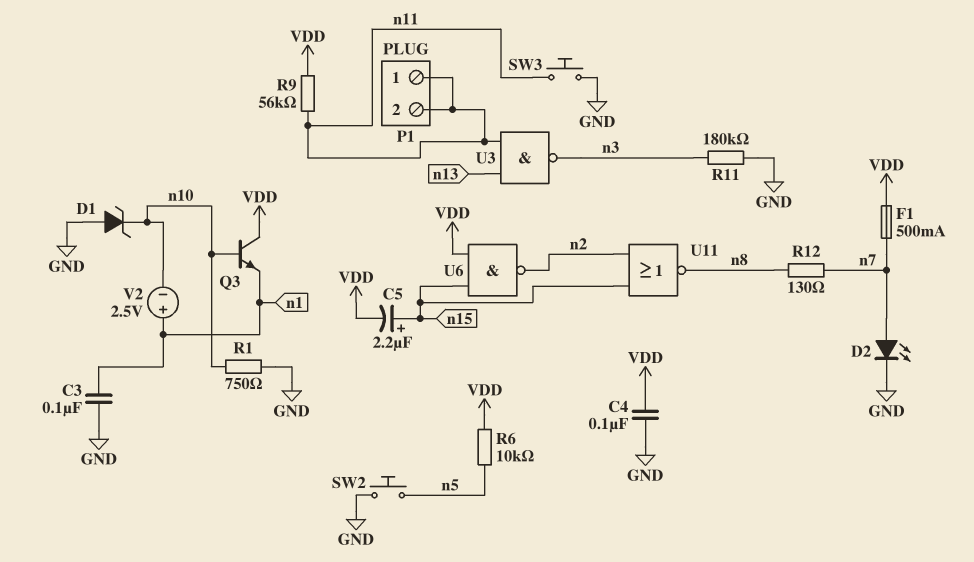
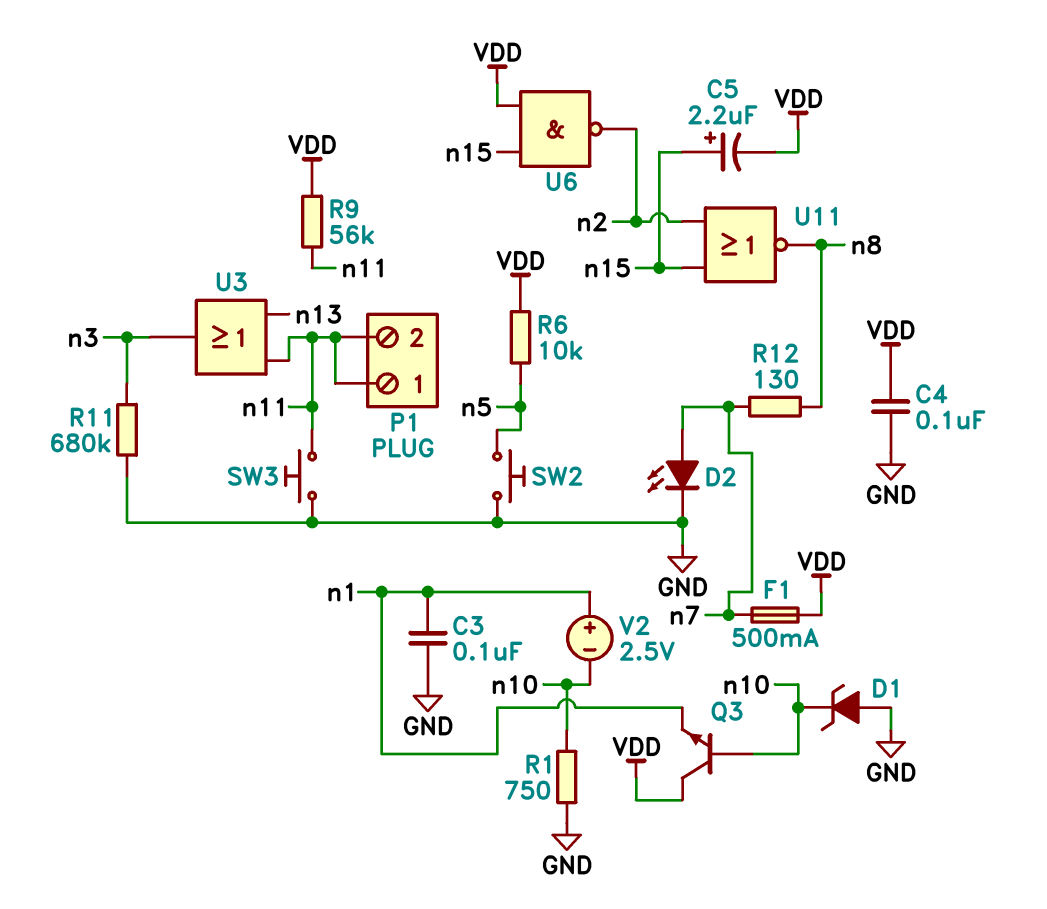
R11: 180k (GND, n3) -> 680k (GND, n3)
U3: NAND (in n11, in n13, out n3) -> OR (in n11, in n13, out n3)

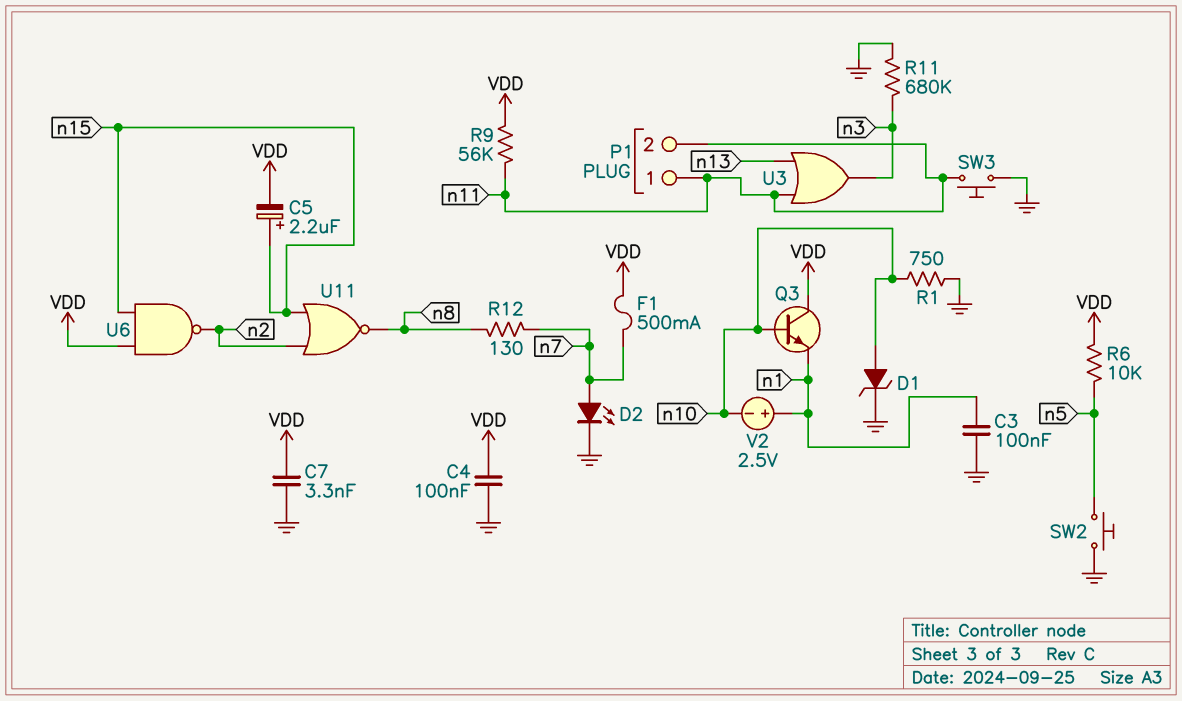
C7: none -> 3.3nF (GND, VDD)
D1: zener (A GND, K n10) -> zener (A n10, K GND)

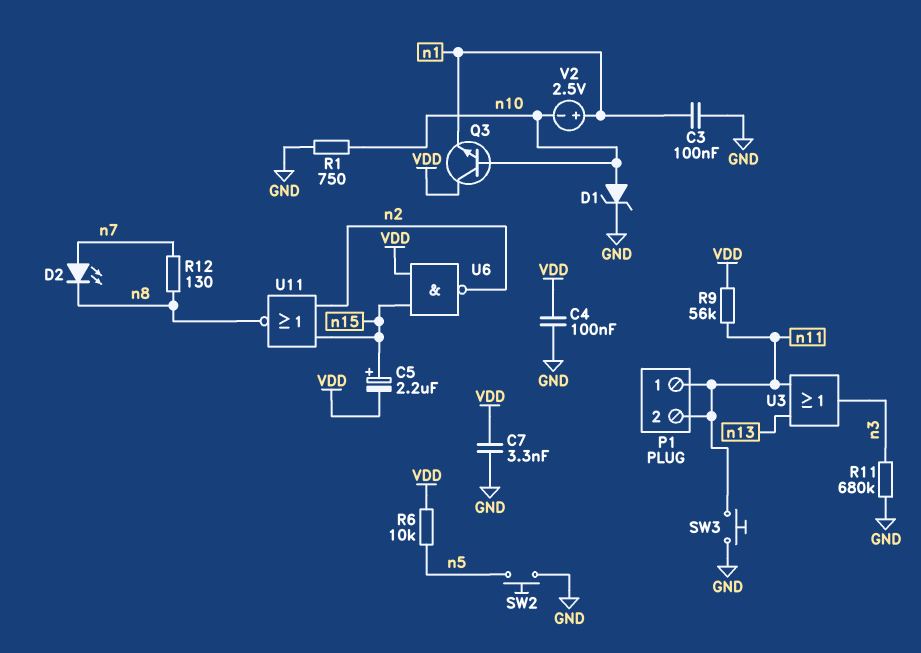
D2: LED (A n7, K GND) -> LED (A n7, K n8)
F1: 500mA (VDD, n7) -> none

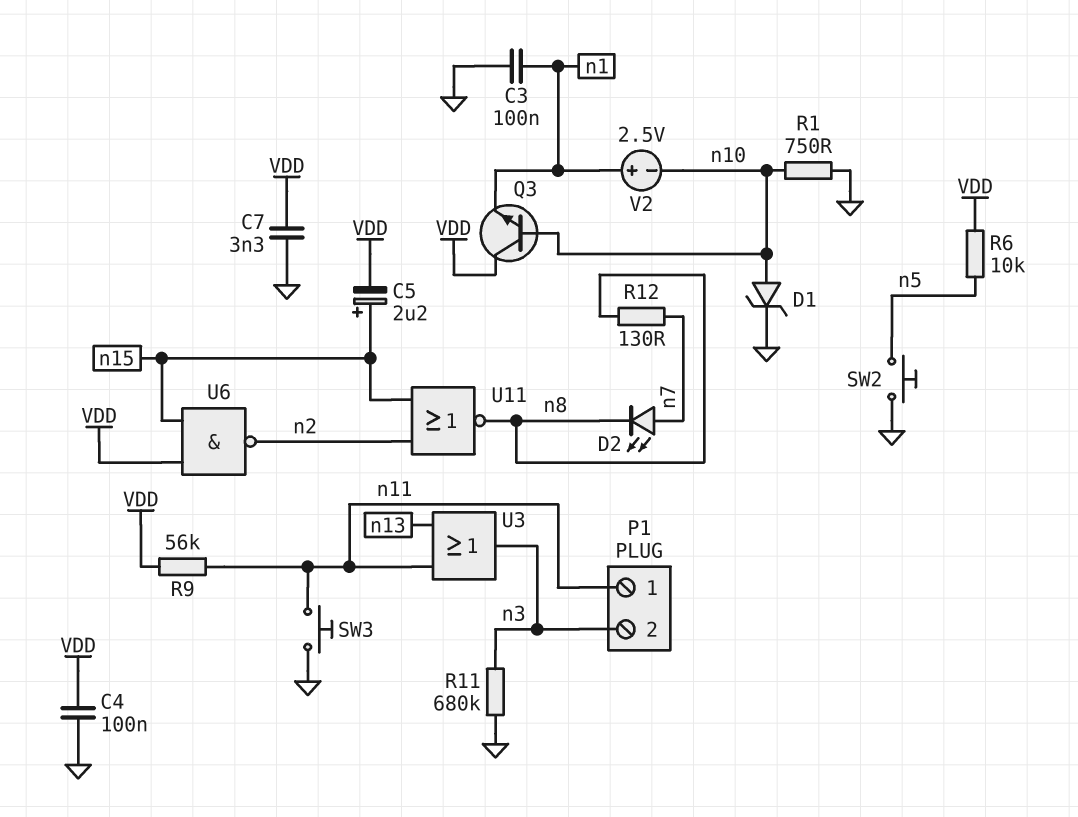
P1 pin 2: n11 -> n3

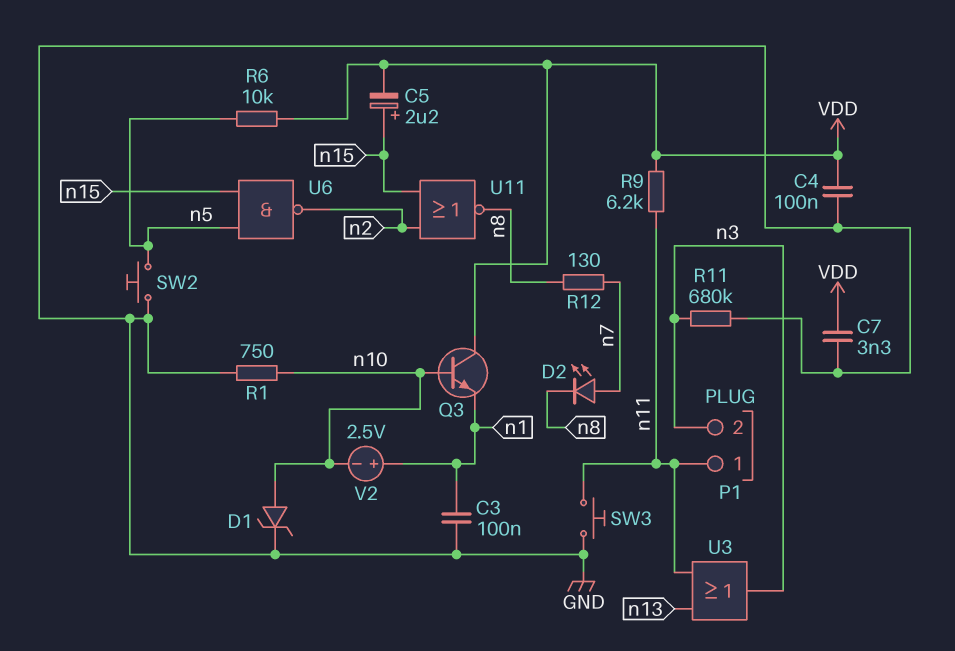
R9: 56k (VDD, n11) -> 6.2k (VDD, n11)
U6: NAND (in VDD, in n15, out n2) -> NAND (in n5, in n15, out n2)

